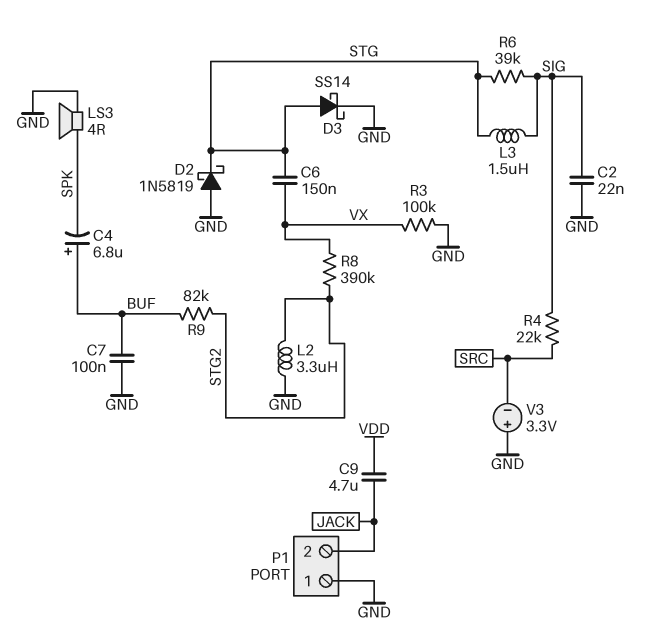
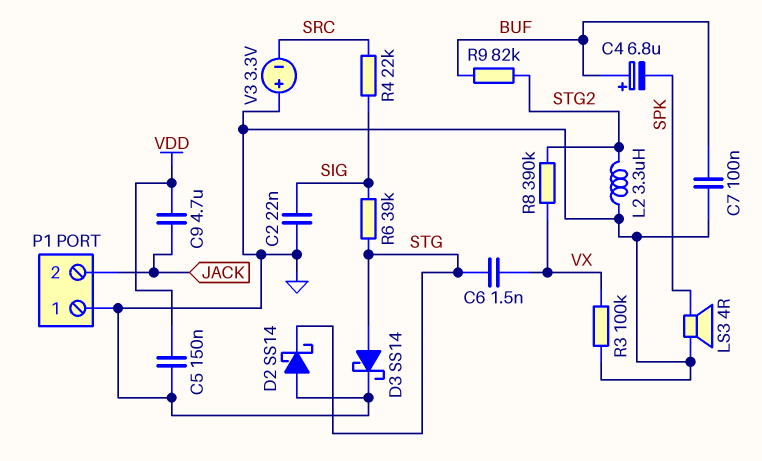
C5: none -> 150nF (GND, VDD)
C6: 150nF (STG, VX) -> 1.5nF (STG, VX)
D2: schottky 1N5819 (A GND, K STG) -> schottky SS14 (A GND, K STG)
L3: 1.5uH (SIG, STG) -> none

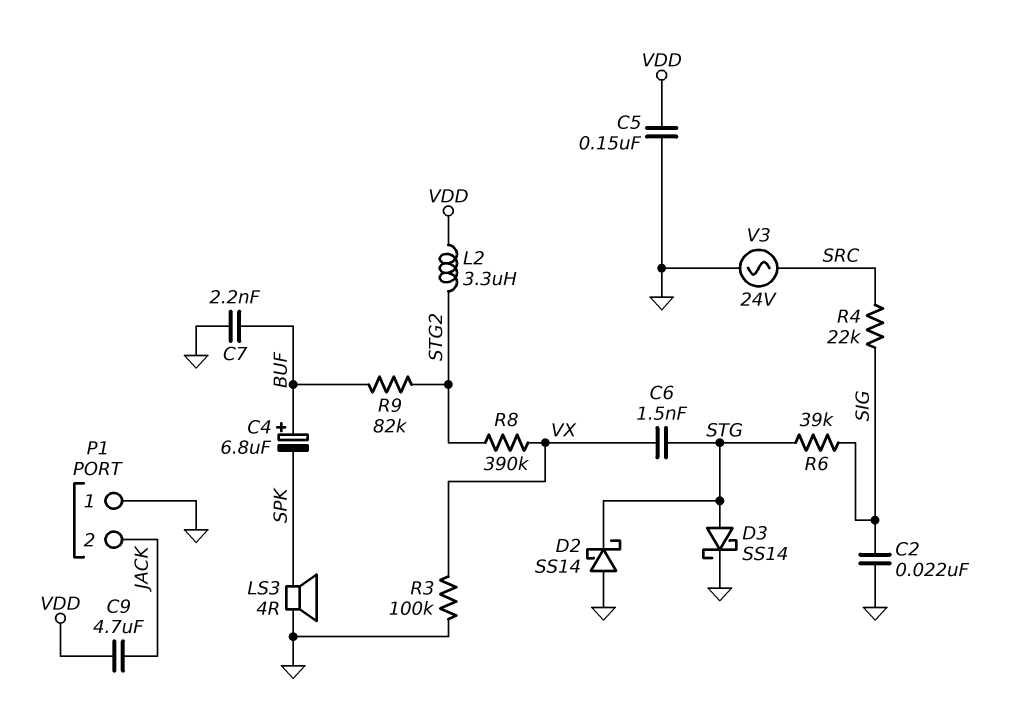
C7: 100nF (BUF, GND) -> 2.2nF (BUF, GND)
L2: 3.3uH (GND, STG2) -> 3.3uH (STG2, VDD)
V3: 3.3V (plus GND, minus SRC) -> AC 24V (GND, SRC)

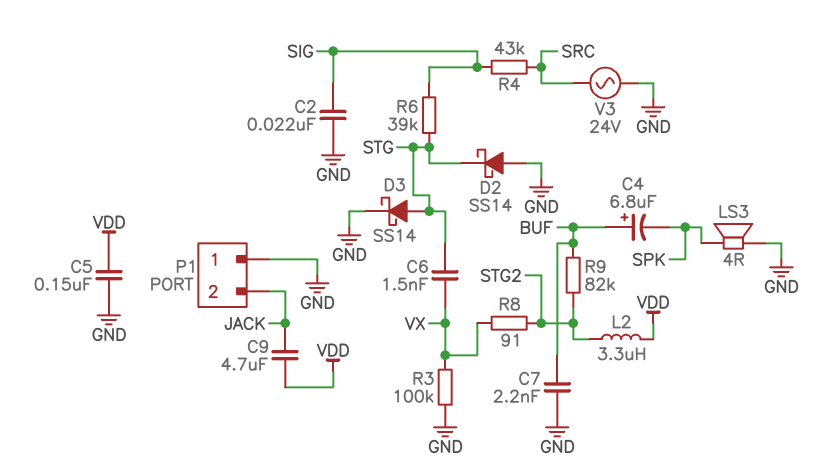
R4: 22k (SIG, SRC) -> 43k (SIG, SRC)
R8: 390k (STG2, VX) -> 91 (STG2, VX)

